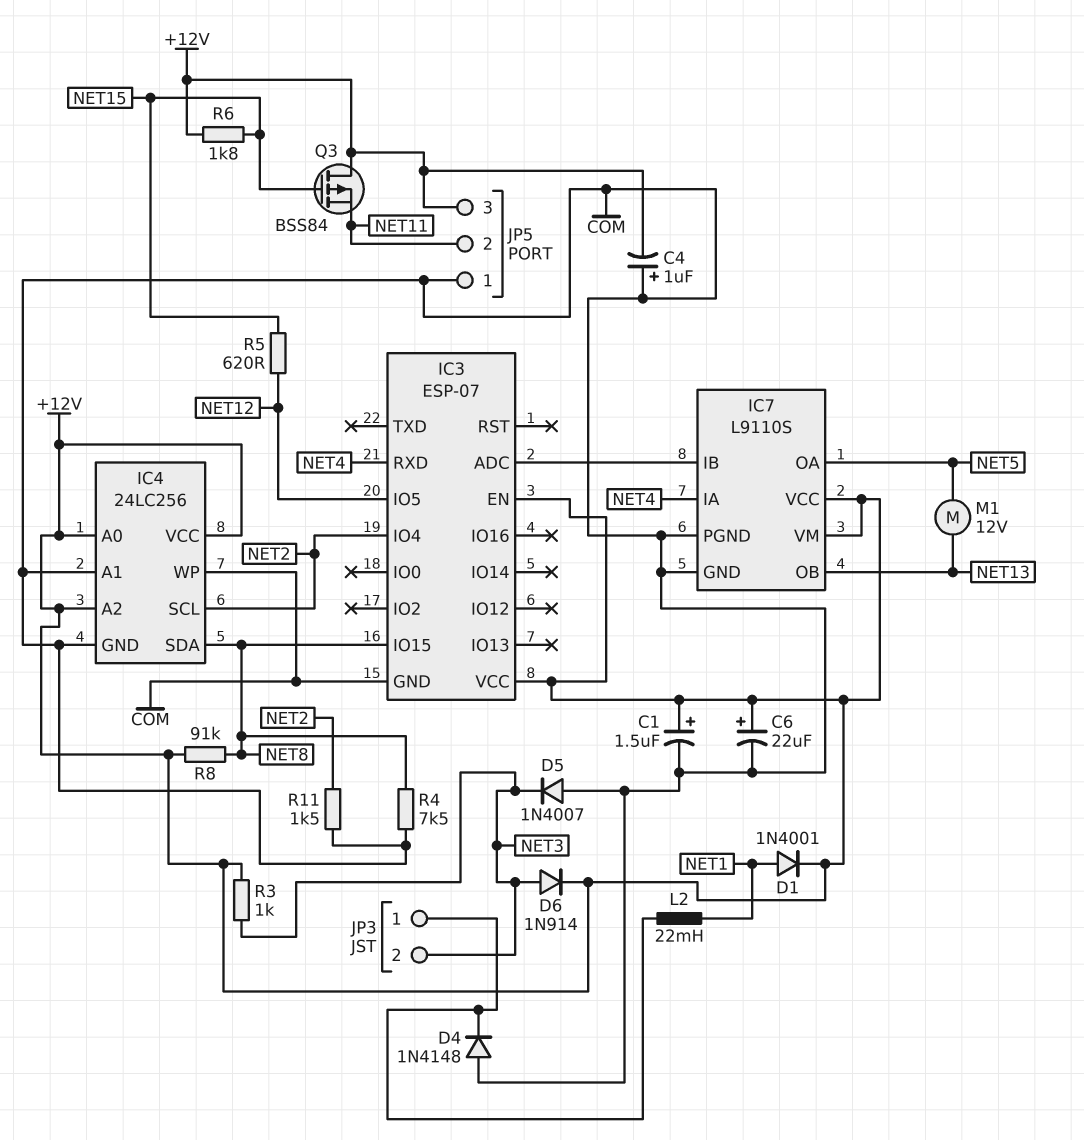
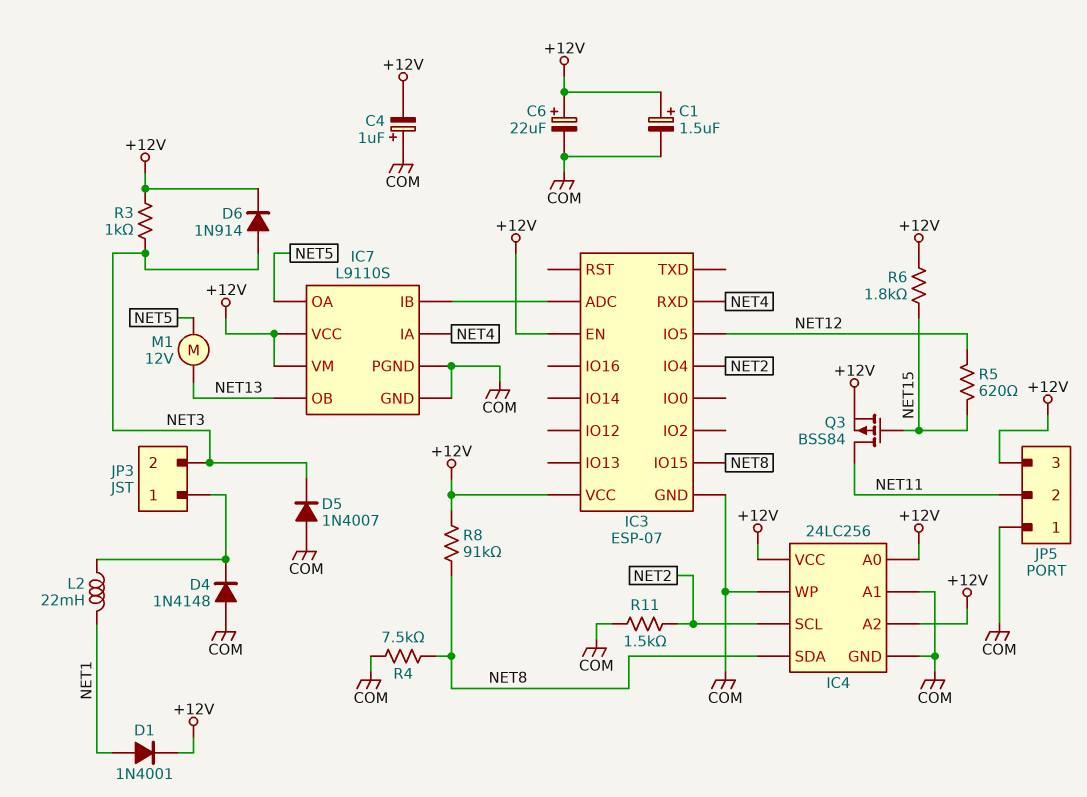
Q3: PMOS BSS84 (G NET15, D +12V, S NET11) -> PMOS BSS84 (G NET15, D NET11, S +12V)

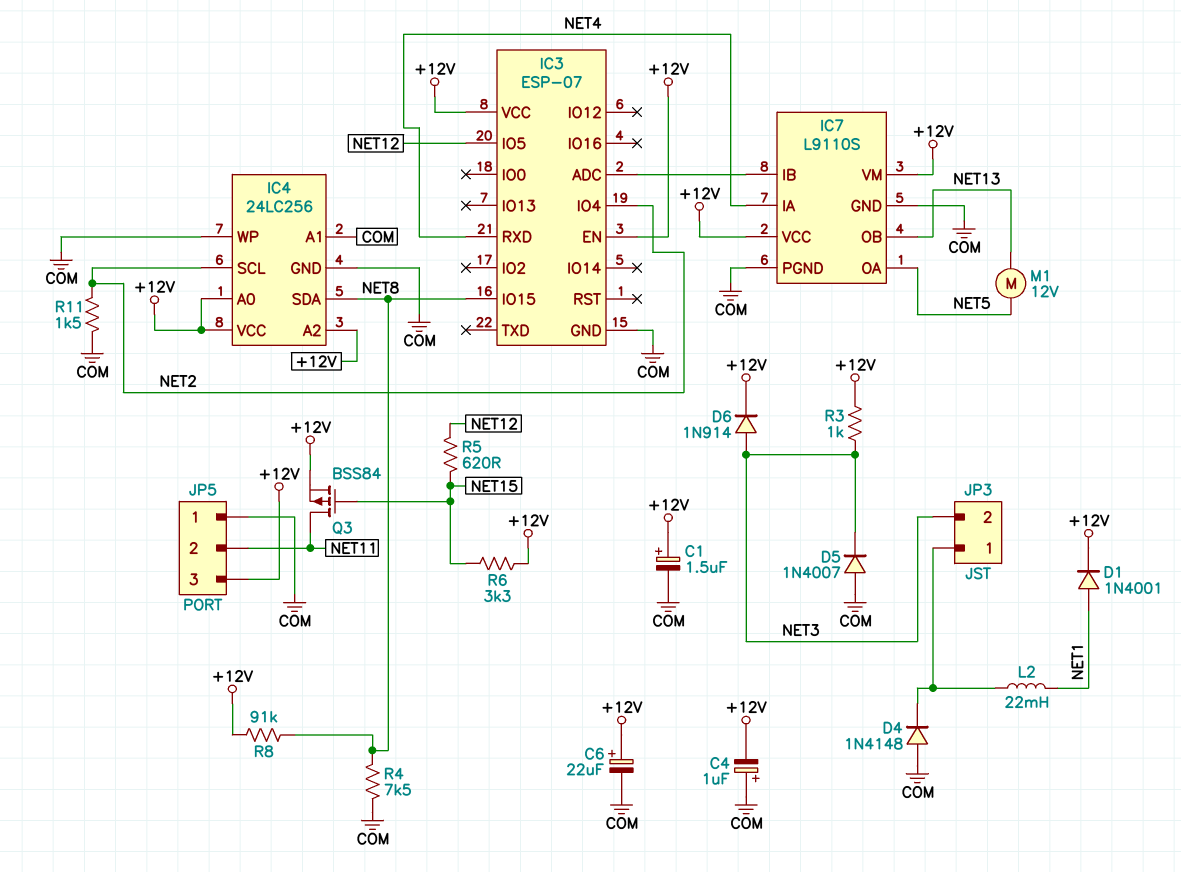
R6: 1.8k (+12V, NET15) -> 3.3k (+12V, NET15)

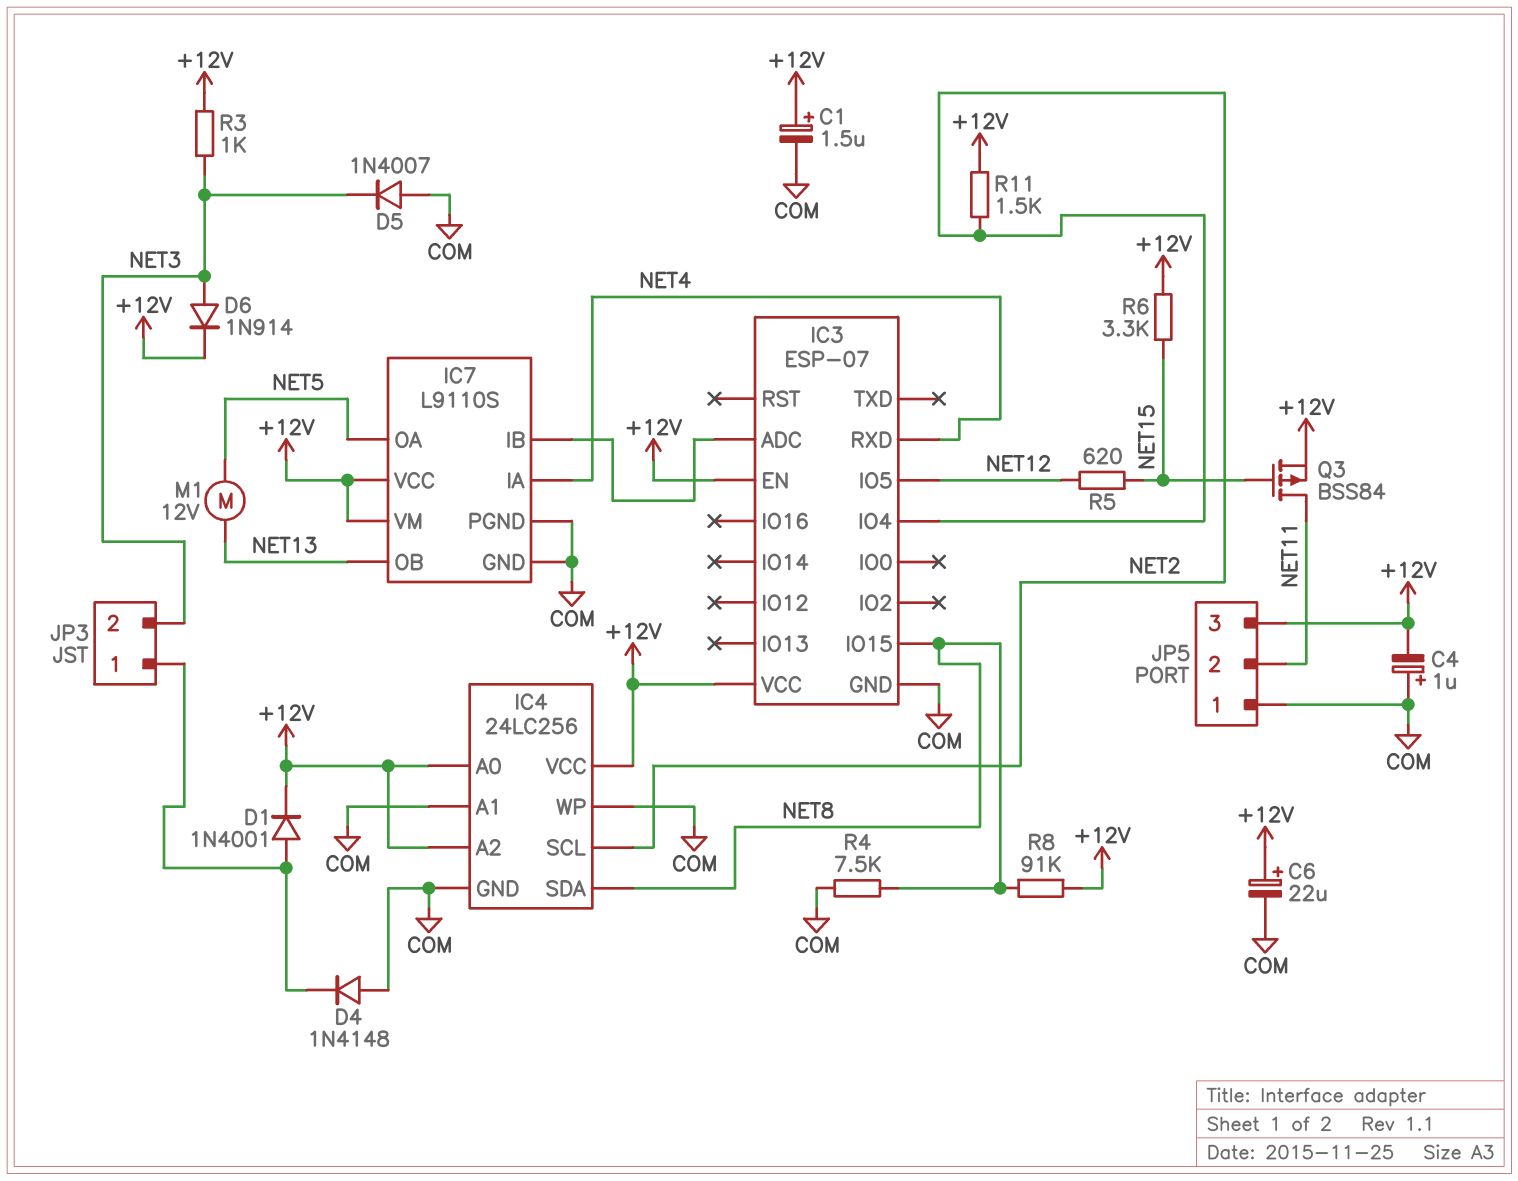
D1: diode 1N4001 (A NET1, K +12V) -> diode 1N4001 (A JP3/1, K +12V)
L2: 22mH (JP3/1, NET1) -> none
R11: 1.5k (COM, NET2) -> 1.5k (+12V, NET2)

